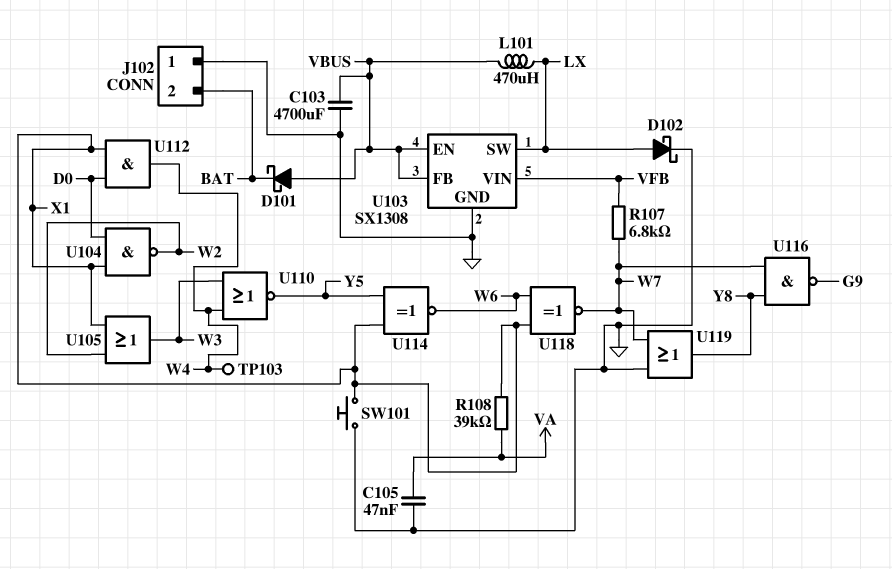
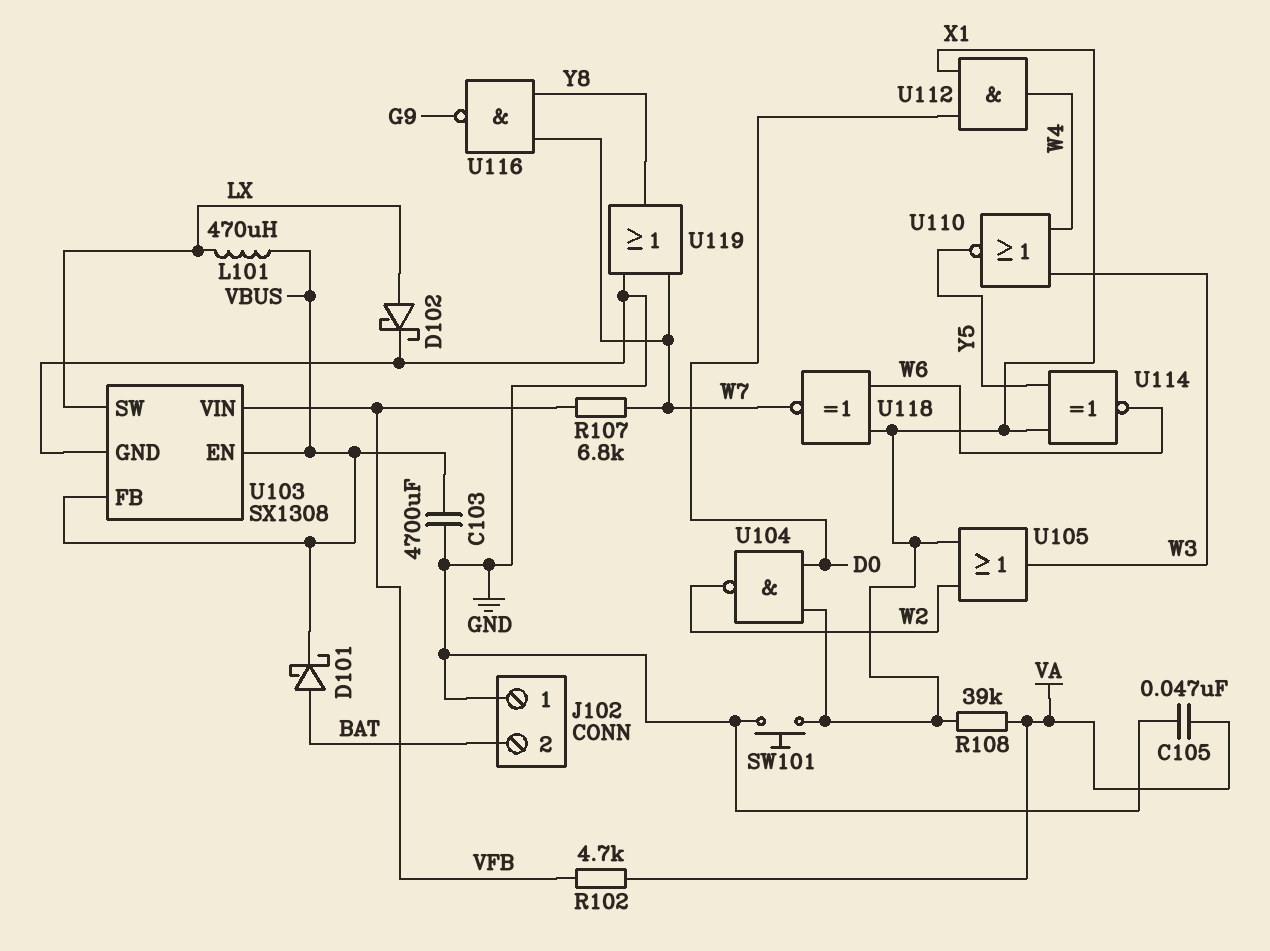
D101: schottky (A VBUS, K BAT) -> schottky (A BAT, K VBUS)
R102: none -> 4.7k (VA, VFB)
TP103: test point (W4) -> none

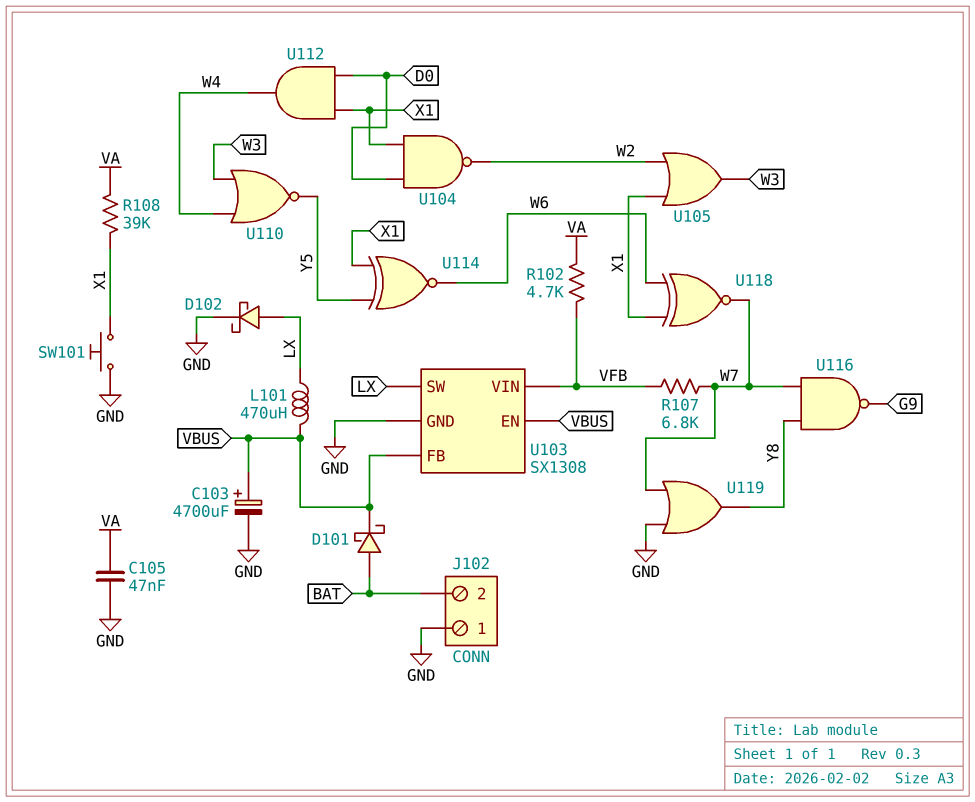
C103: 4700uF (GND, VBUS) -> 4700uF (plus VBUS, minus GND)

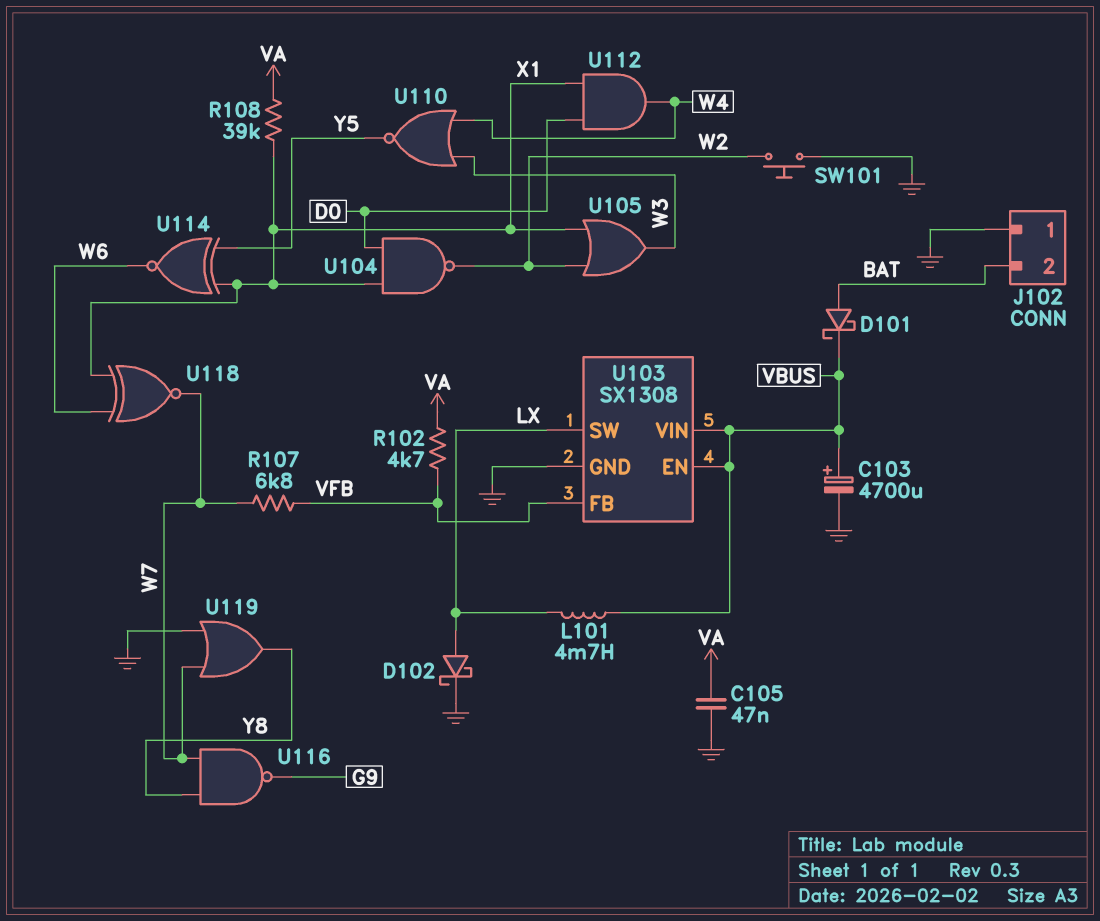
L101: 470uH (LX, VBUS) -> 4.7mH (LX, VBUS)
SW101: button (GND, X1) -> button (GND, W2)
U103 pin FB: VBUS -> VFB
U103 pin VIN: VFB -> VBUS

